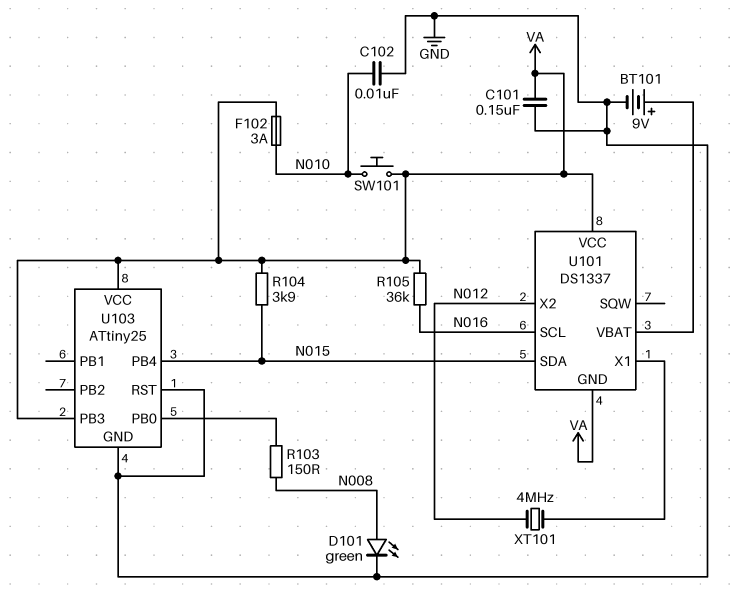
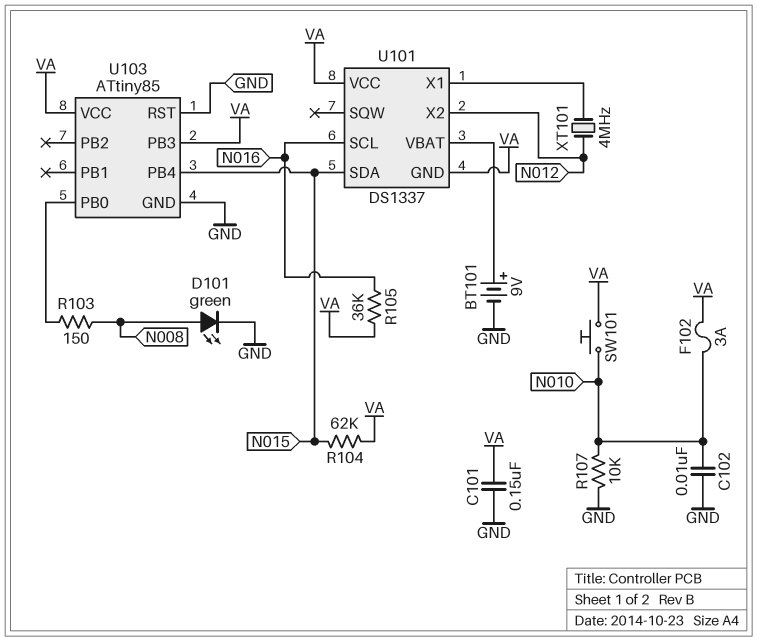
R104: 3.9k (N015, VA) -> 62k (N015, VA)
R107: none -> 10k (GND, N010)
U103: ATtiny25 -> ATtiny85

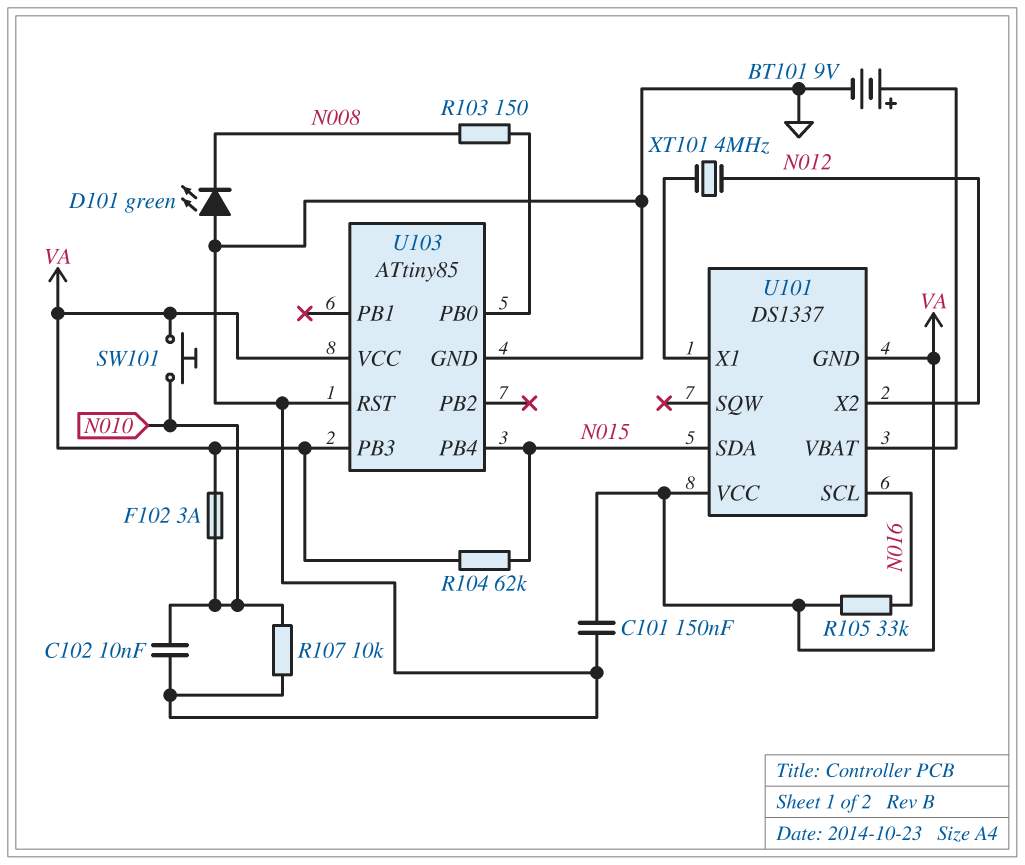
D101: LED green (A N008, K GND) -> LED green (A GND, K N008)
R105: 36k (N016, VA) -> 33k (N016, VA)

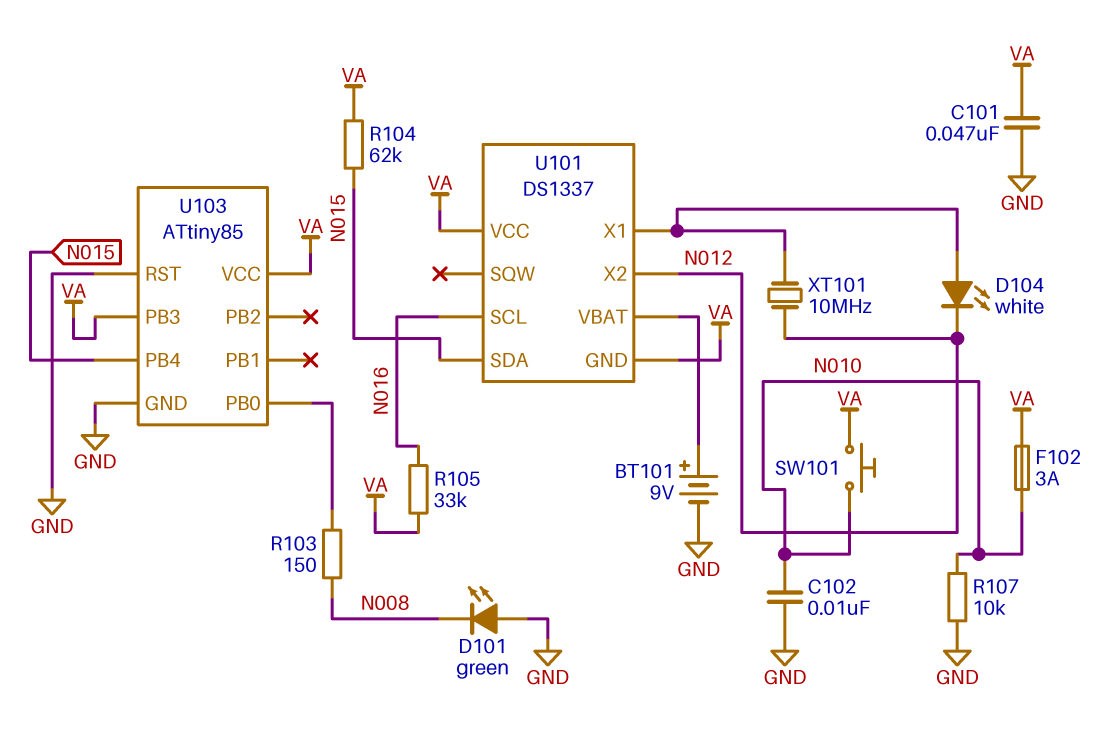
C101: 150nF (GND, VA) -> 47nF (GND, VA)
D104: none -> LED white (A U101/X1, K N012)
XT101: 4MHz (N012, U101/X1) -> 10MHz (N012, U101/X1)

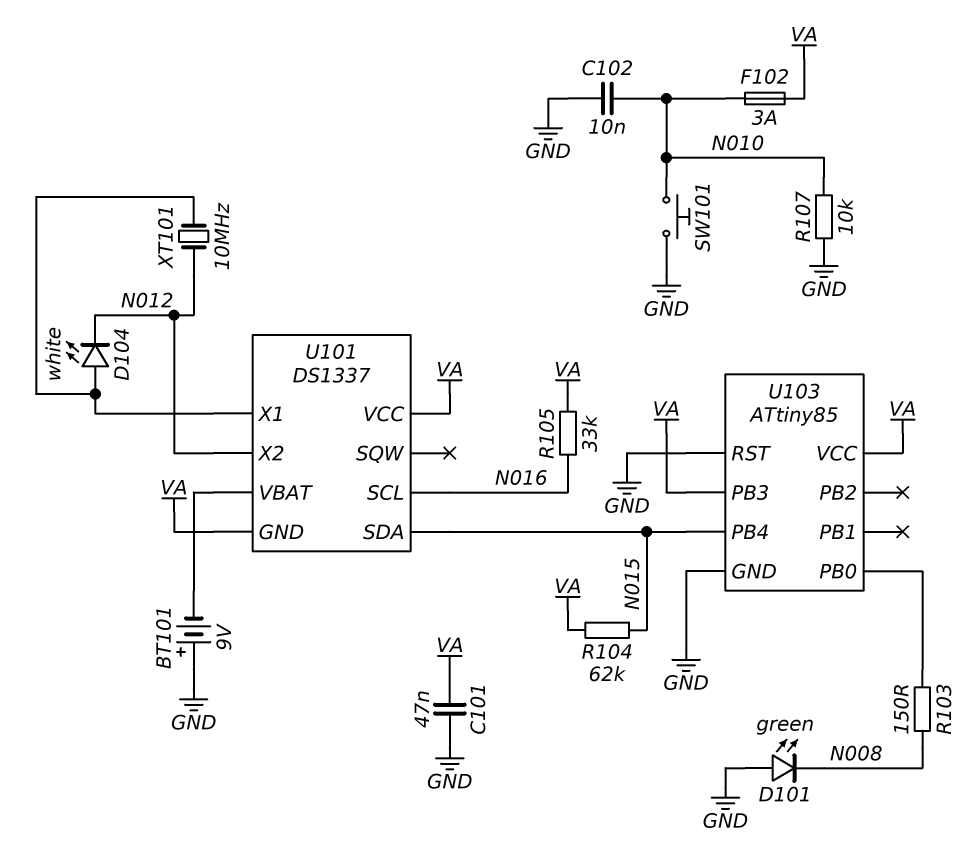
BT101: 9V (plus U101/VBAT, minus GND) -> 9V (plus GND, minus U101/VBAT)
SW101: button (N010, VA) -> button (GND, N010)

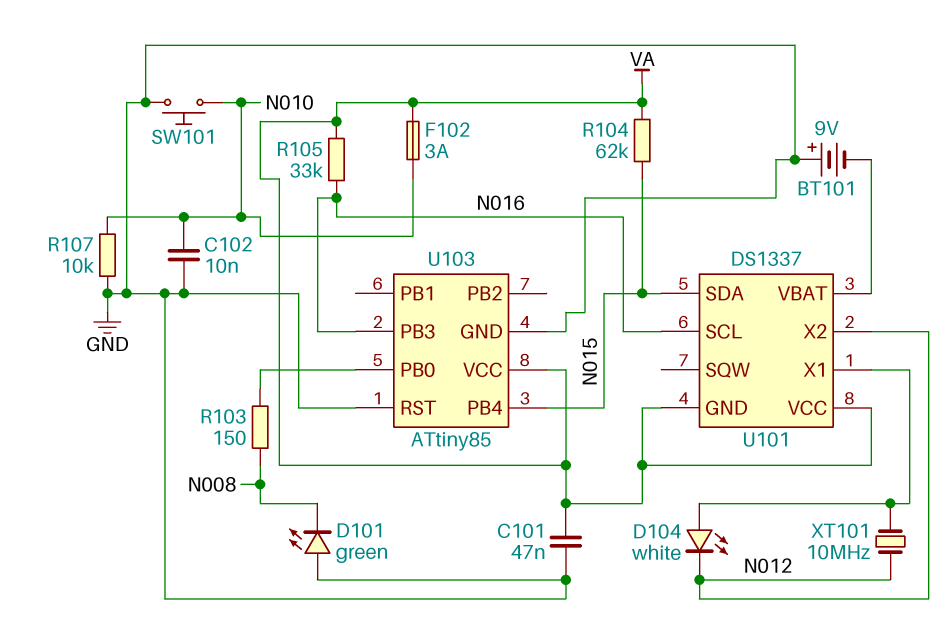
U103 pin PB3: VA -> N016

